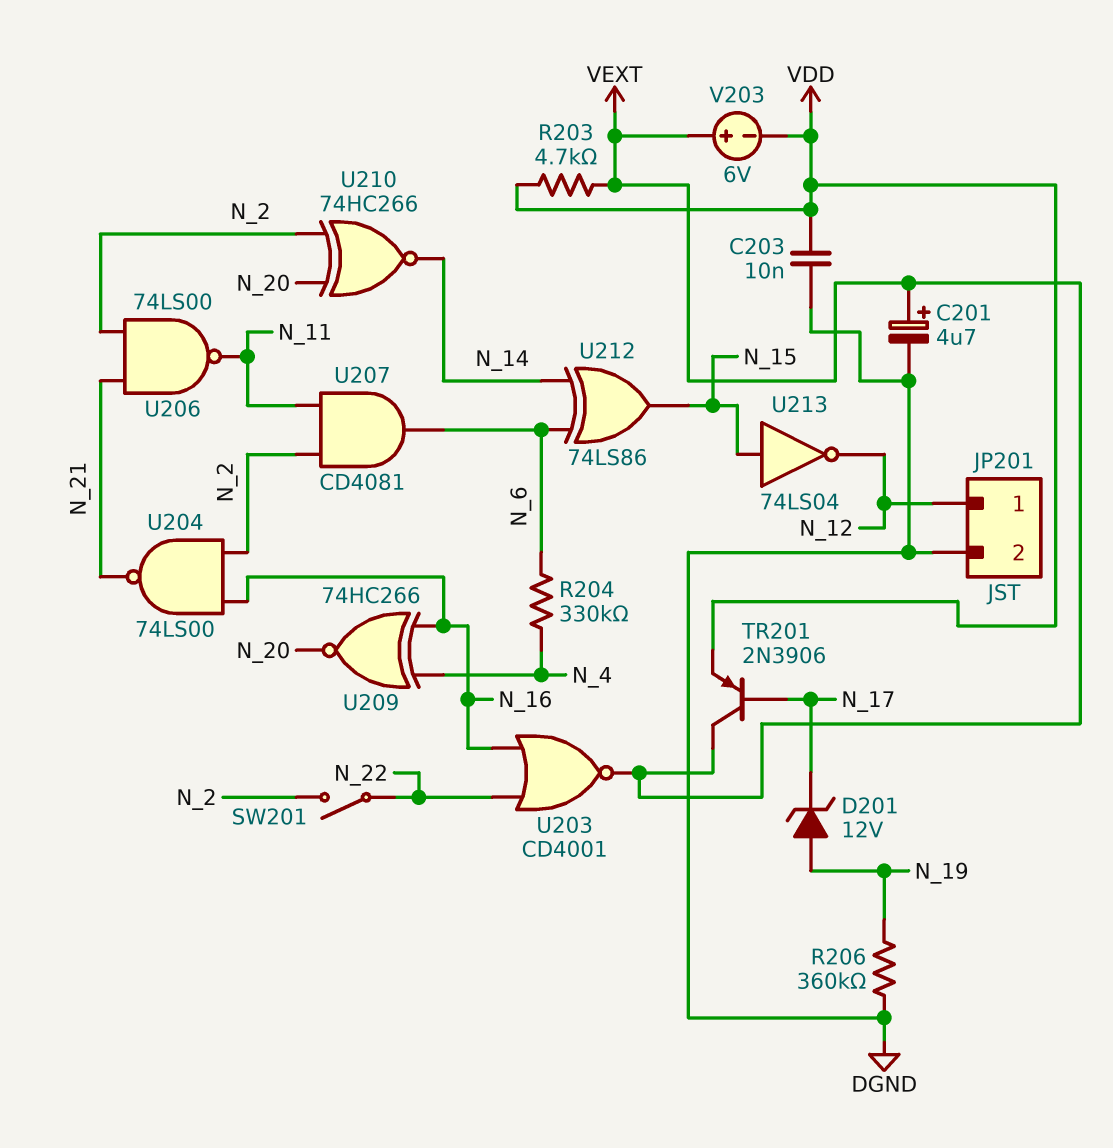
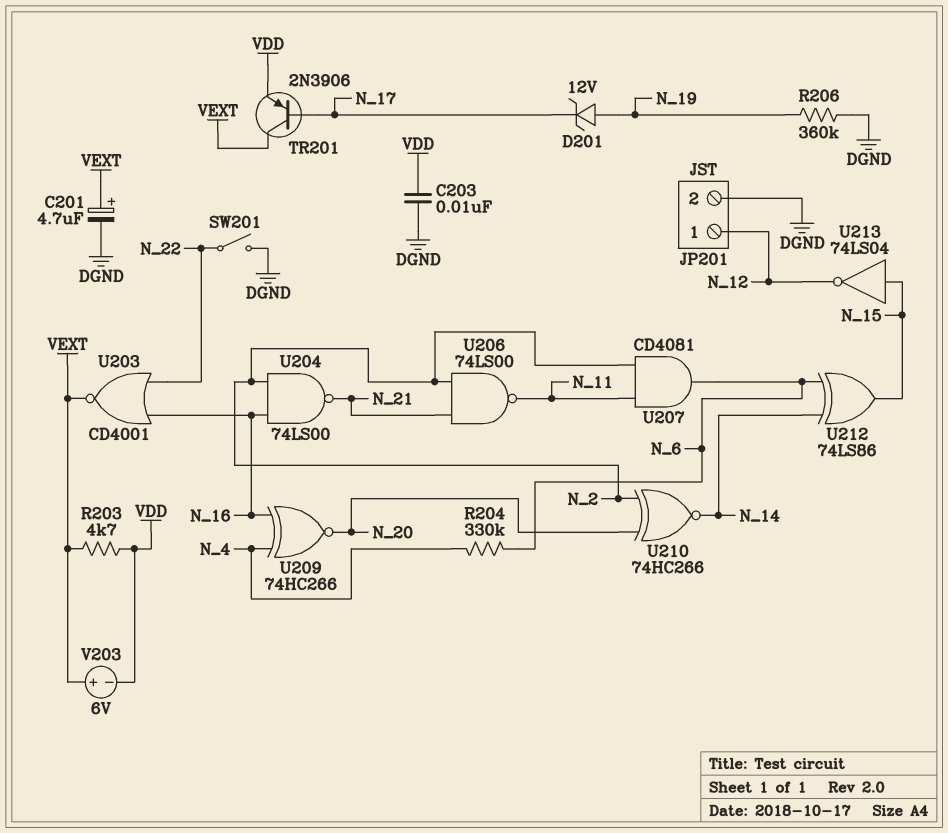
SW201: switch (N_2, N_22) -> switch (DGND, N_22)

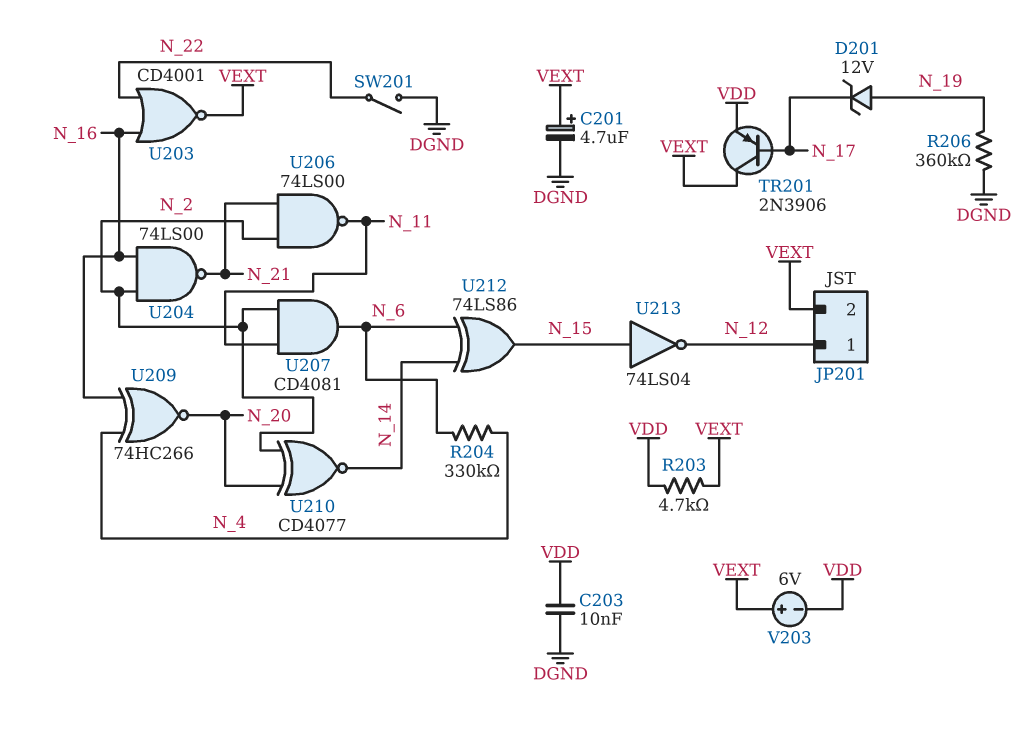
JP201 pin 2: DGND -> VEXT
U210: XNOR 74HC266 (in N_2, in N_20, out N_14) -> XNOR CD4077 (in N_2, in N_20, out N_14)

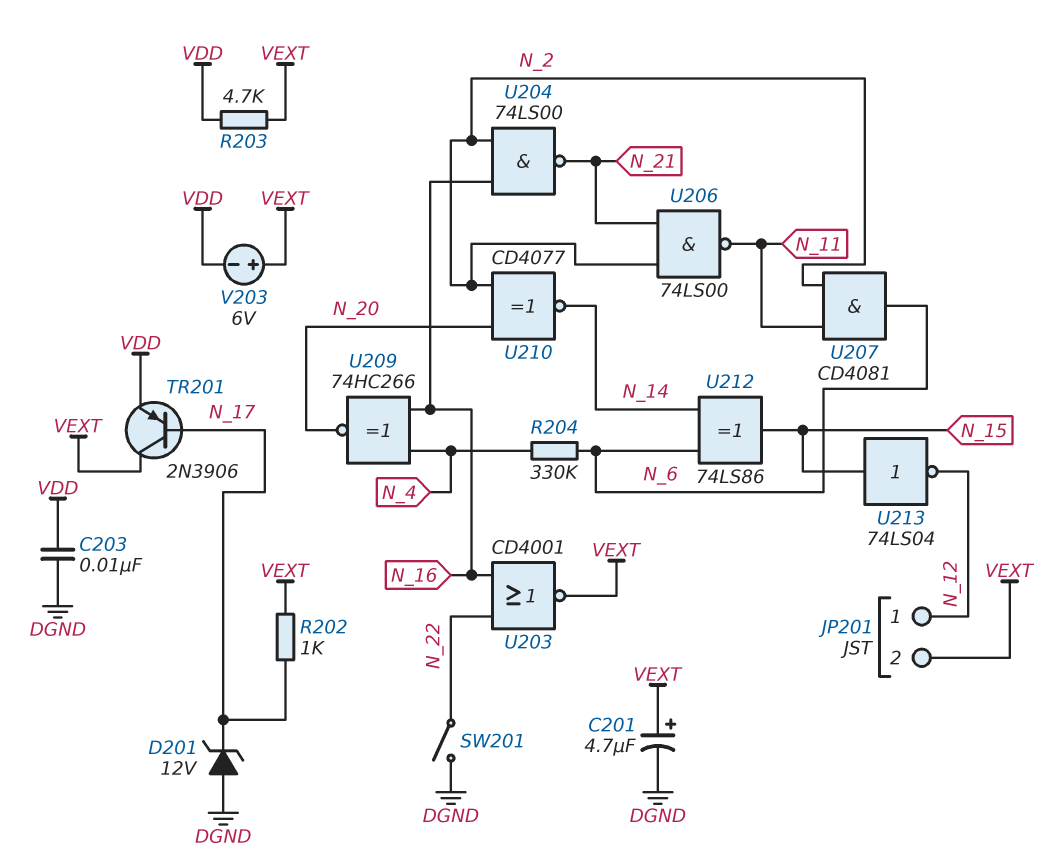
D201: zener 12V (A N_19, K N_17) -> zener 12V (A DGND, K N_17)
R202: none -> 1k (N_17, VEXT)
R206: 360k (DGND, N_19) -> none

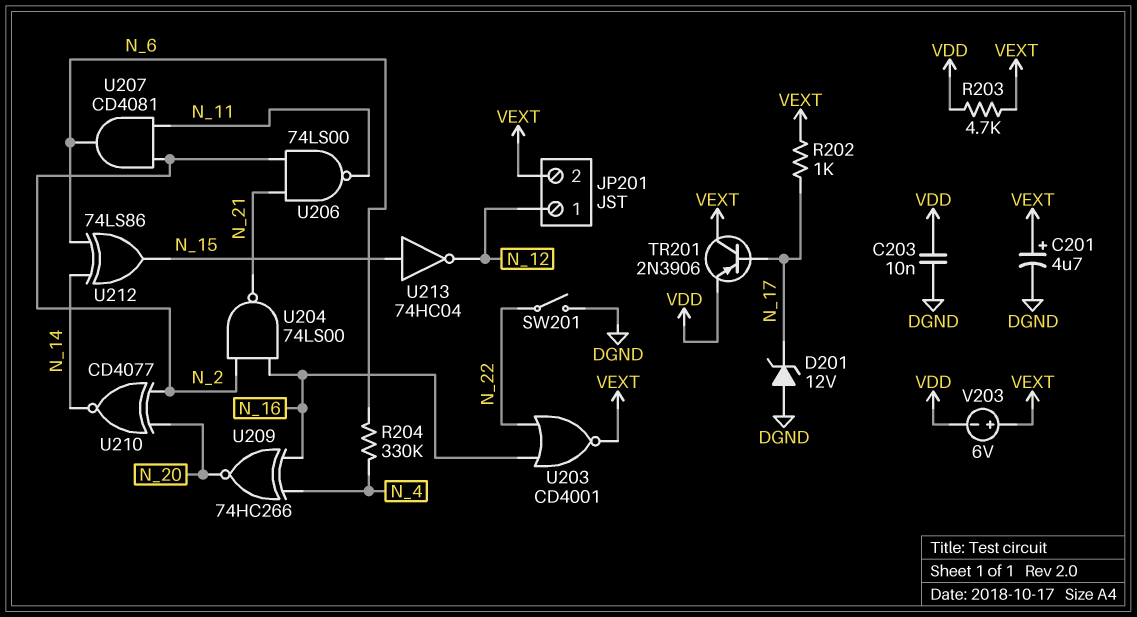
U213: NOT 74LS04 (in N_15, out N_12) -> NOT 74HC04 (in N_15, out N_12)

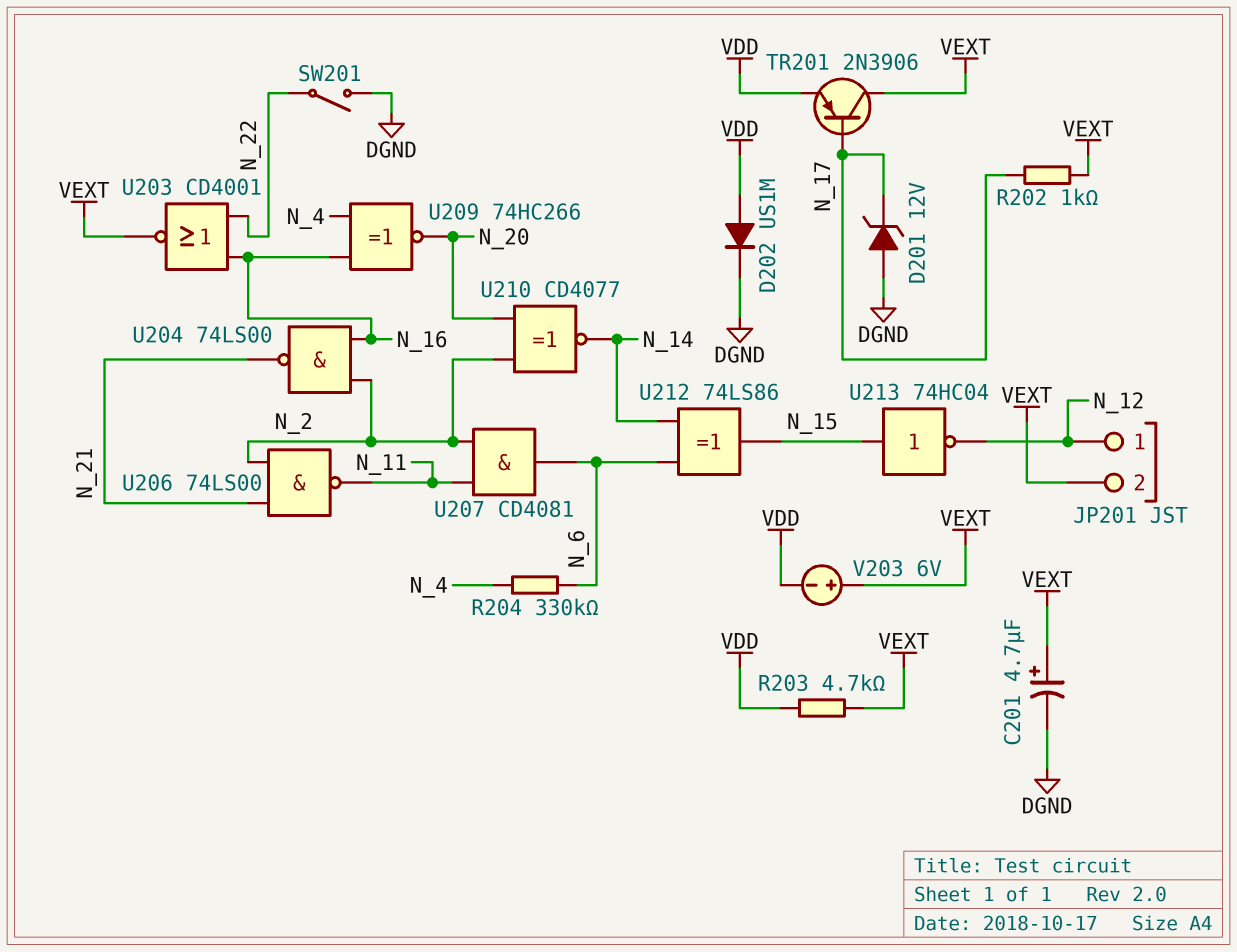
C203: 10nF (DGND, VDD) -> none
D202: none -> diode US1M (A VDD, K DGND)

